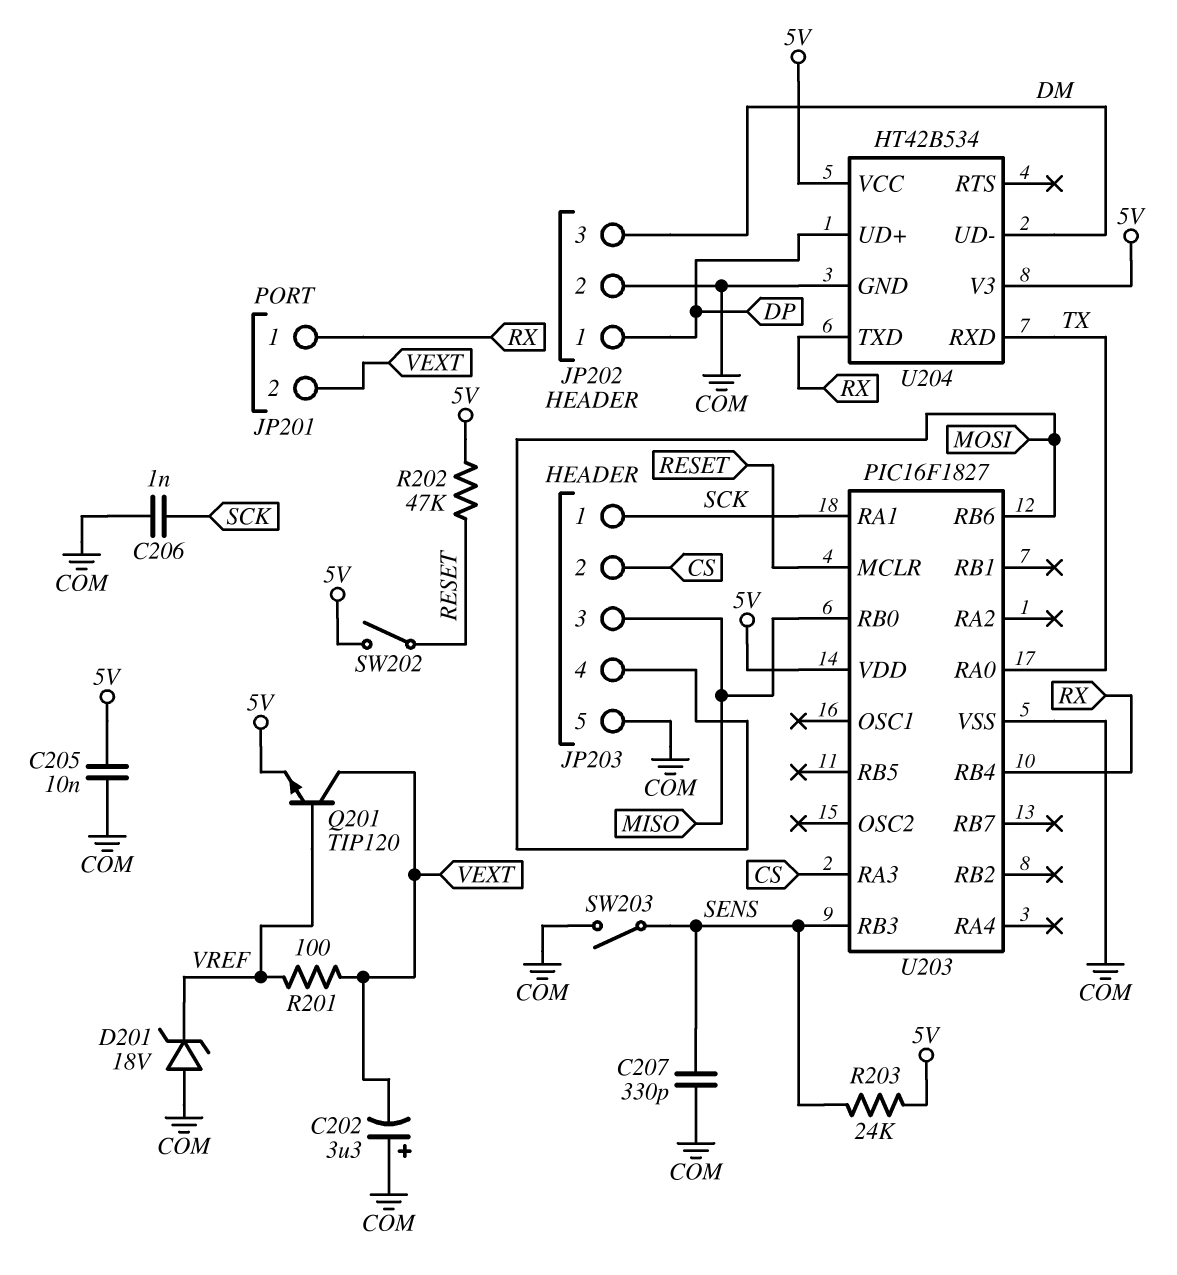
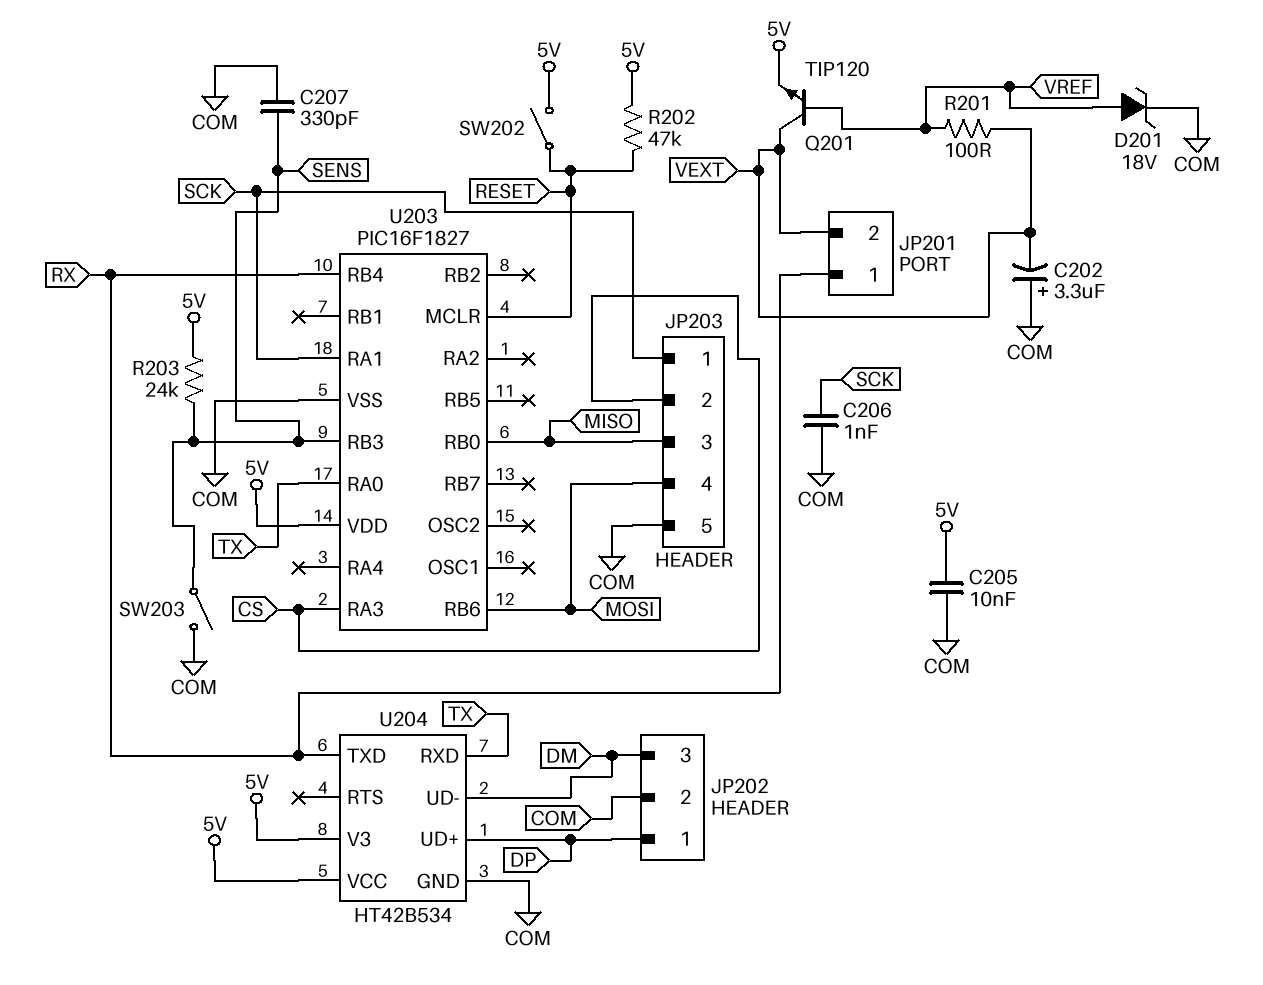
D201: zener 18V (A COM, K VREF) -> zener 18V (A VREF, K COM)

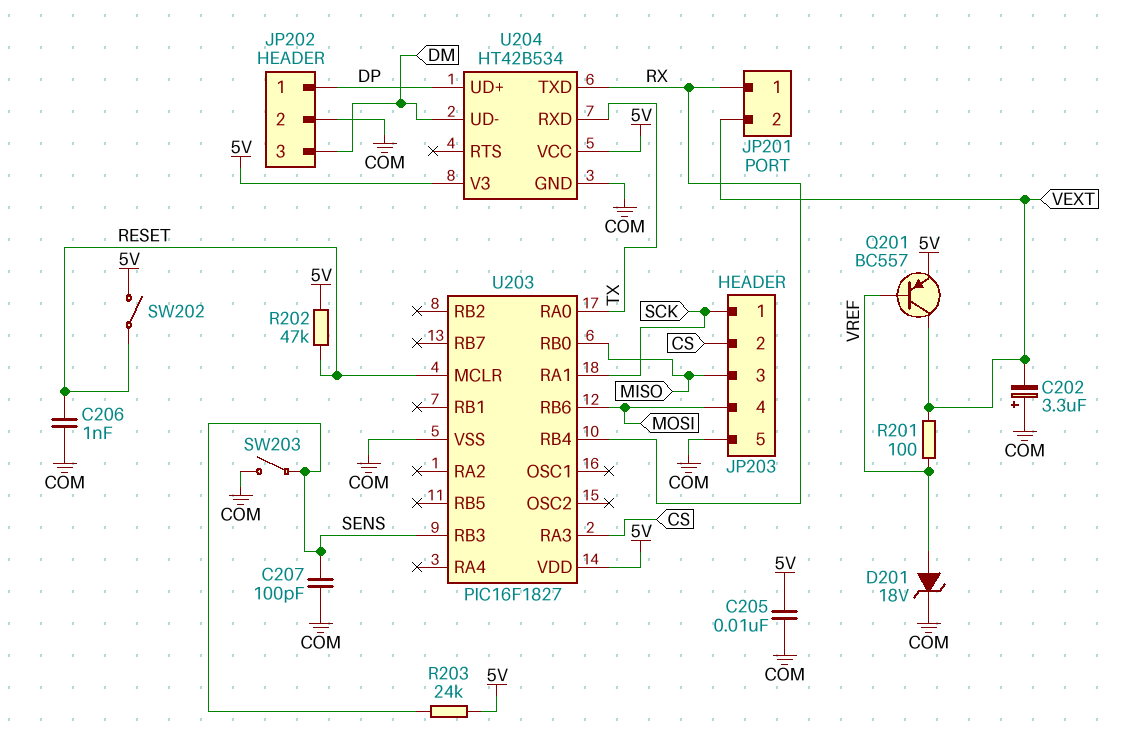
C206: 1nF (COM, SCK) -> 1nF (COM, RESET)
C207: 330pF (COM, SENS) -> 100pF (COM, SENS)
Q201: NPN TIP120 (B VREF, C VEXT, E 5V) -> PNP BC557 (B VREF, C VEXT, E 5V)

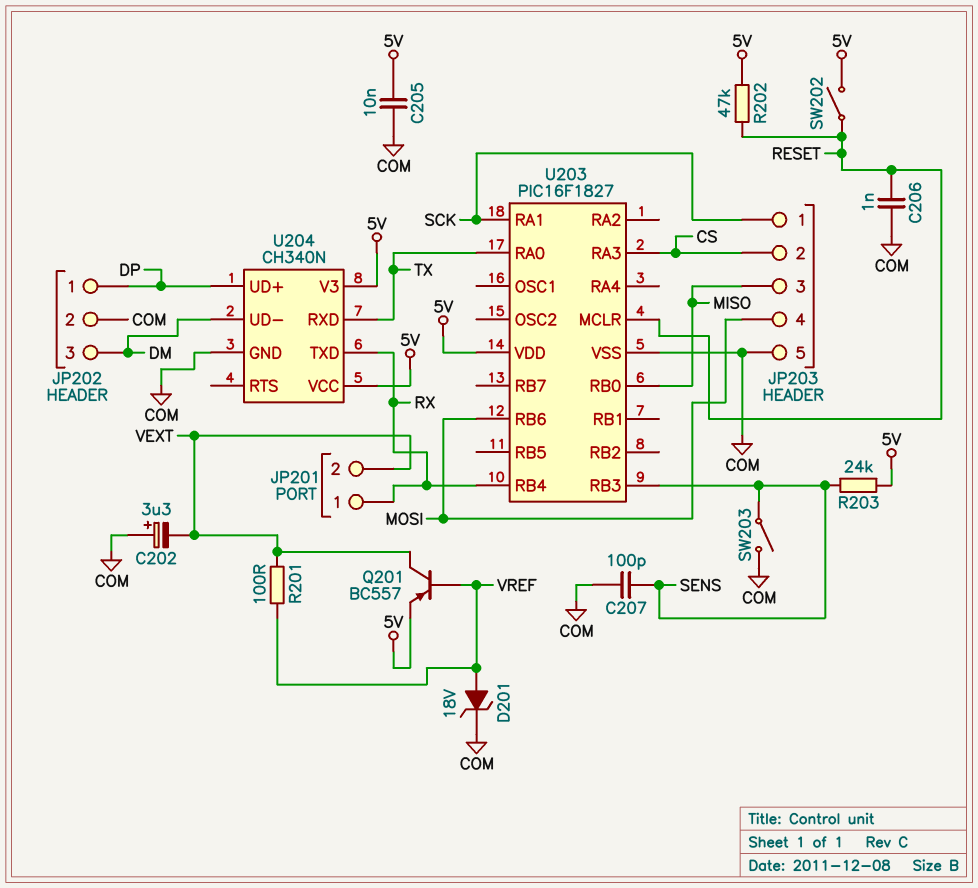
U204: HT42B534 -> CH340N

